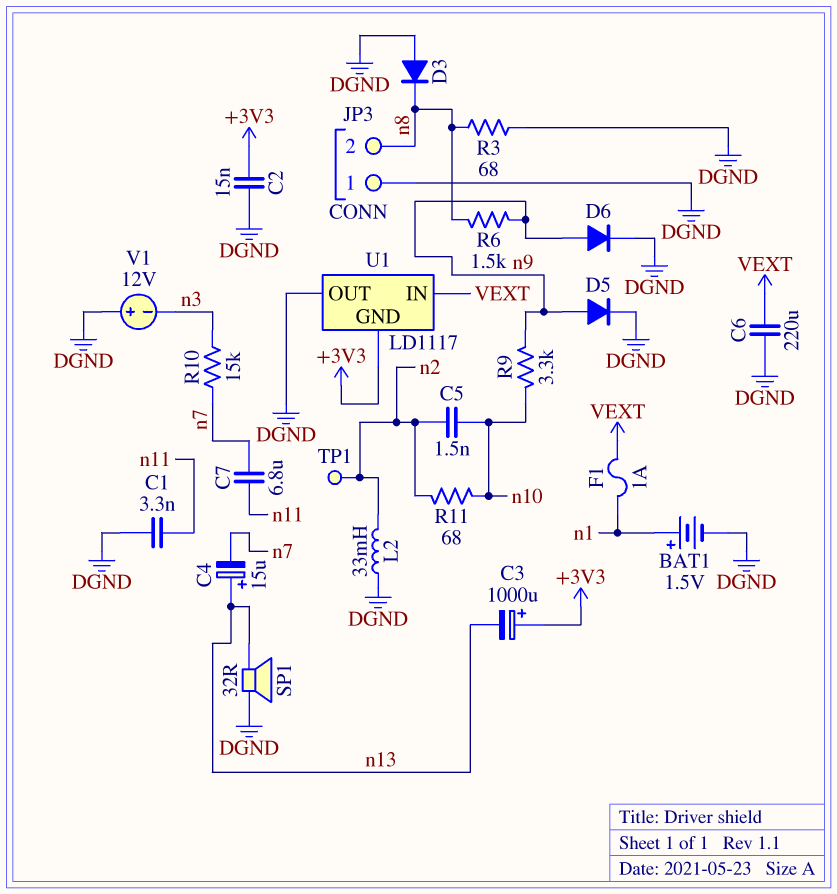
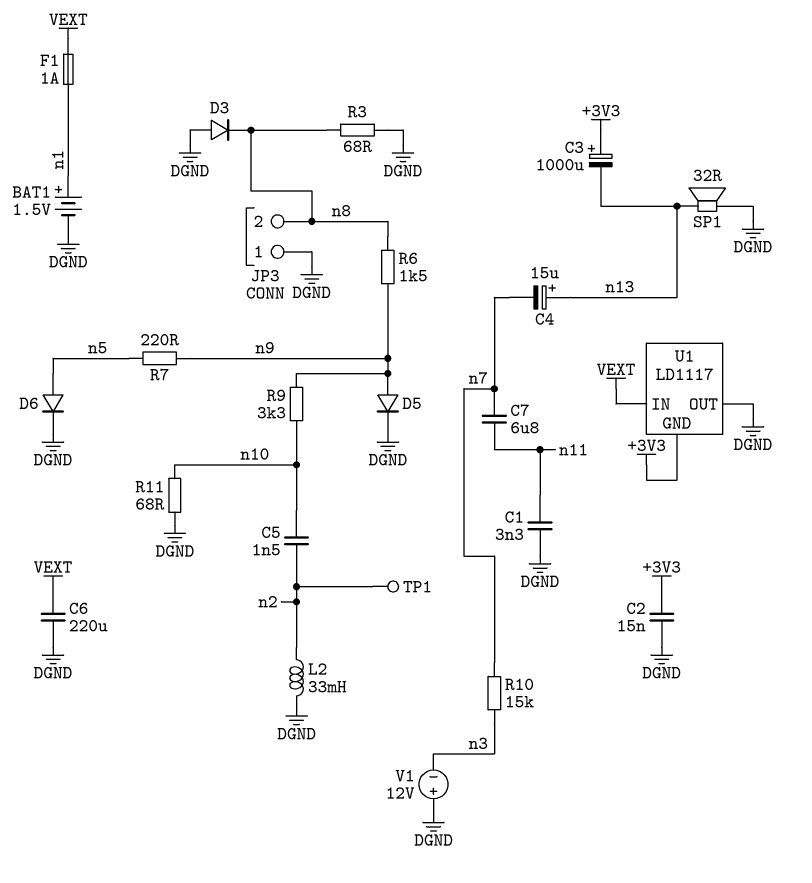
D6: diode (A n9, K DGND) -> diode (A n5, K DGND)
R7: none -> 220 (n5, n9)
R11: 68 (n2, n10) -> 68 (DGND, n10)

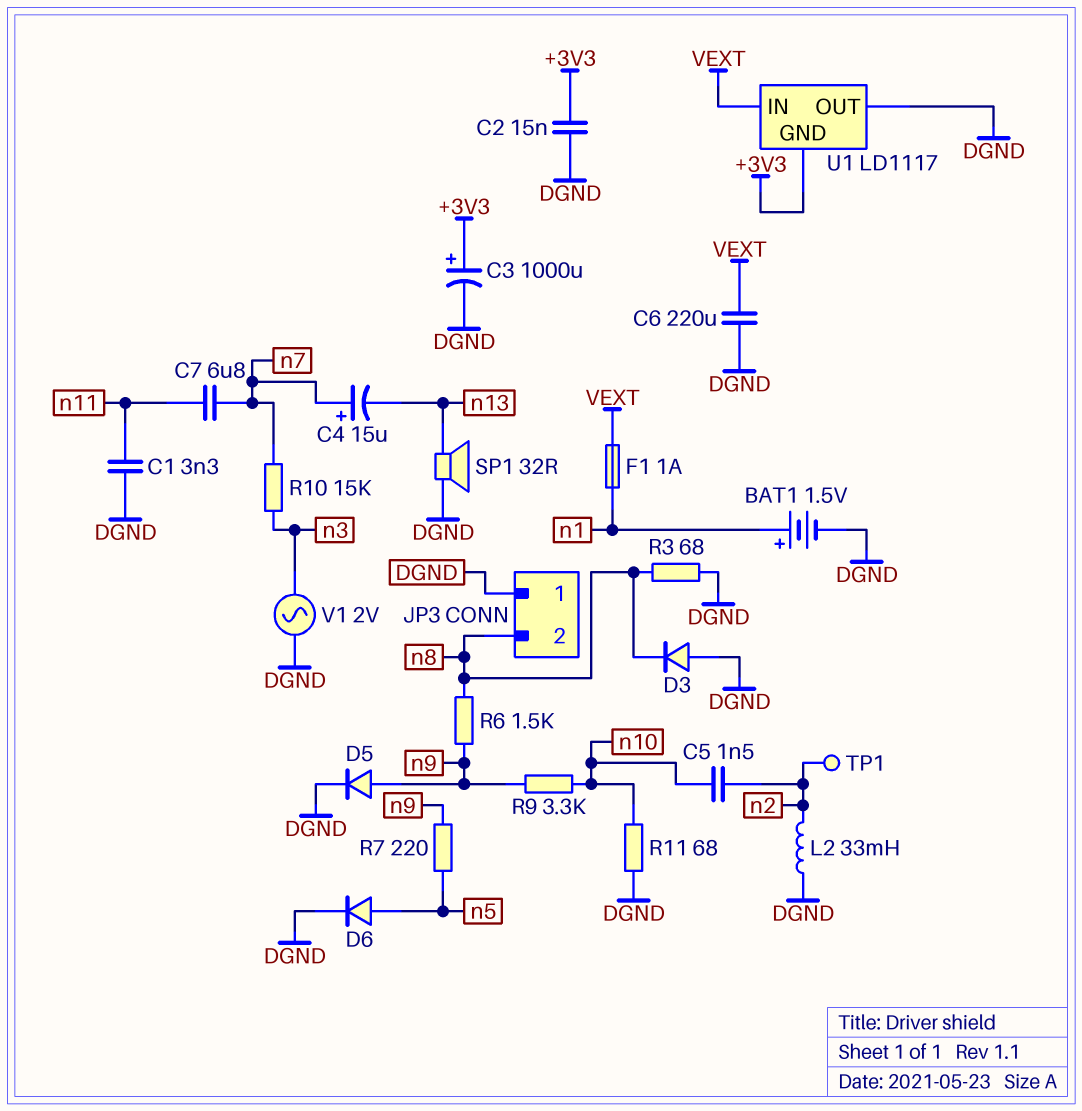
C3: 1000uF (plus +3V3, minus n13) -> 1000uF (plus +3V3, minus DGND)
C4: 15uF (plus n13, minus n7) -> 15uF (plus n7, minus n13)
V1: 12V (plus DGND, minus n3) -> AC 2V (DGND, n3)

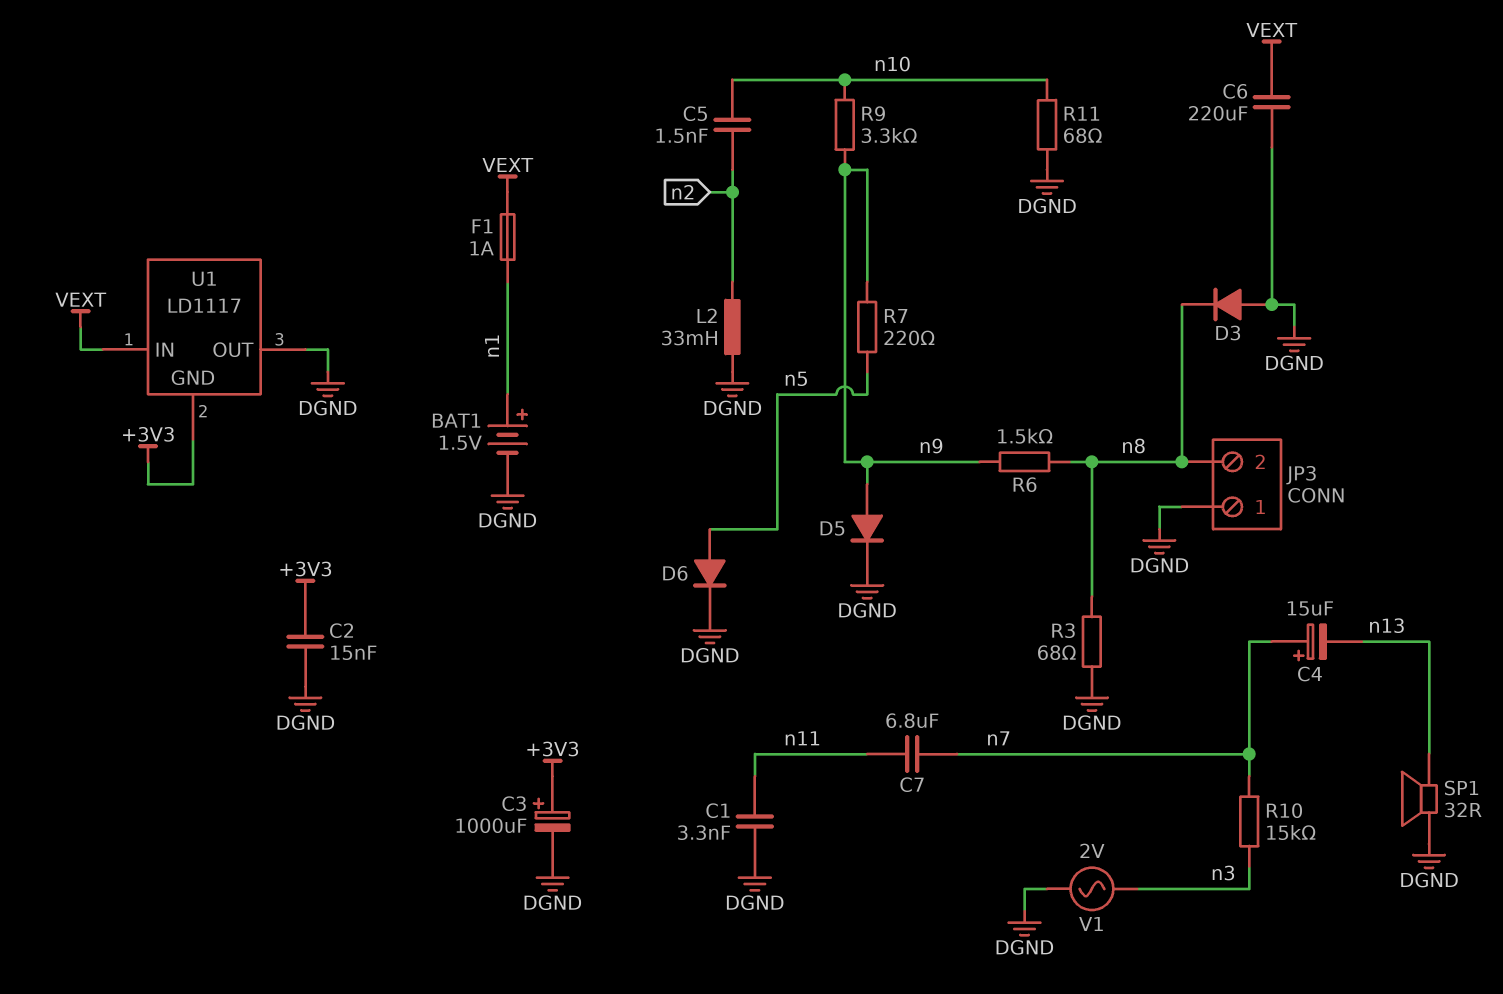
TP1: test point (n2) -> none

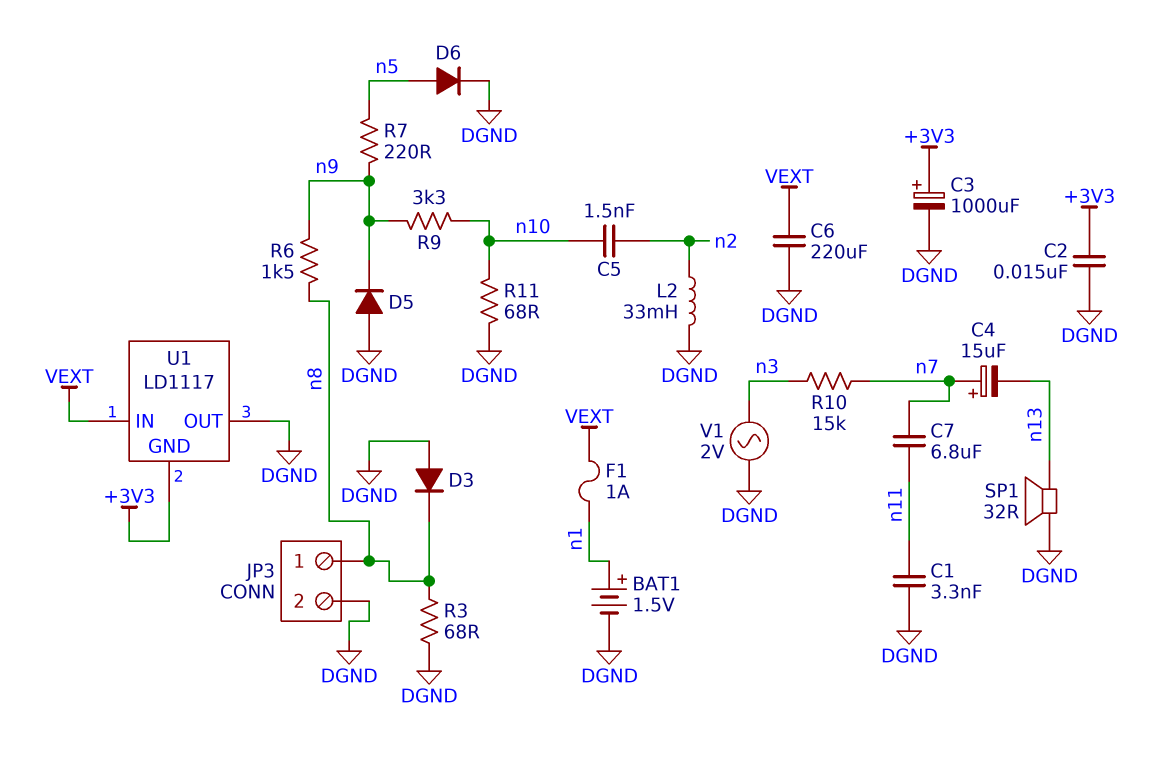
D5: diode (A n9, K DGND) -> diode (A DGND, K n9)
JP3 pin 1: DGND -> n8
JP3 pin 2: n8 -> DGND

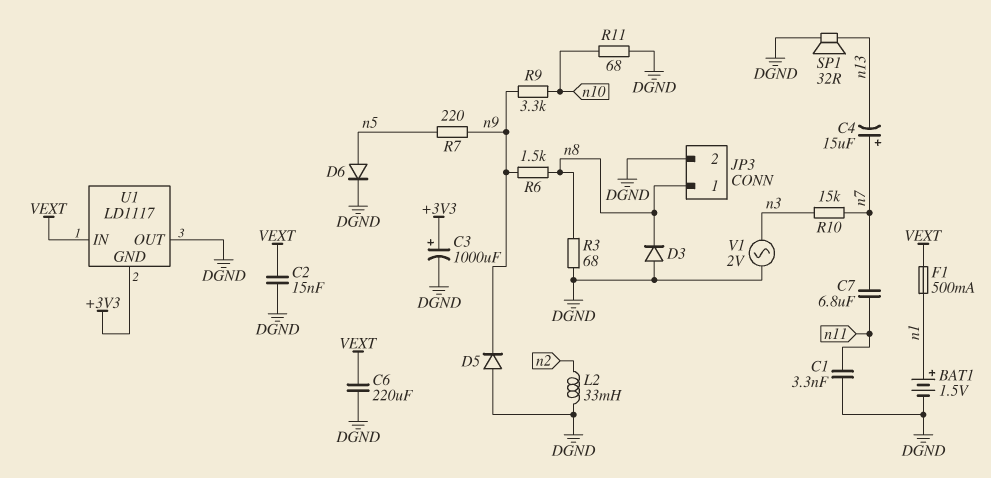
C2: 15nF (+3V3, DGND) -> 15nF (DGND, VEXT)
C5: 1.5nF (n2, n10) -> none
F1: 1A (VEXT, n1) -> 500mA (VEXT, n1)

